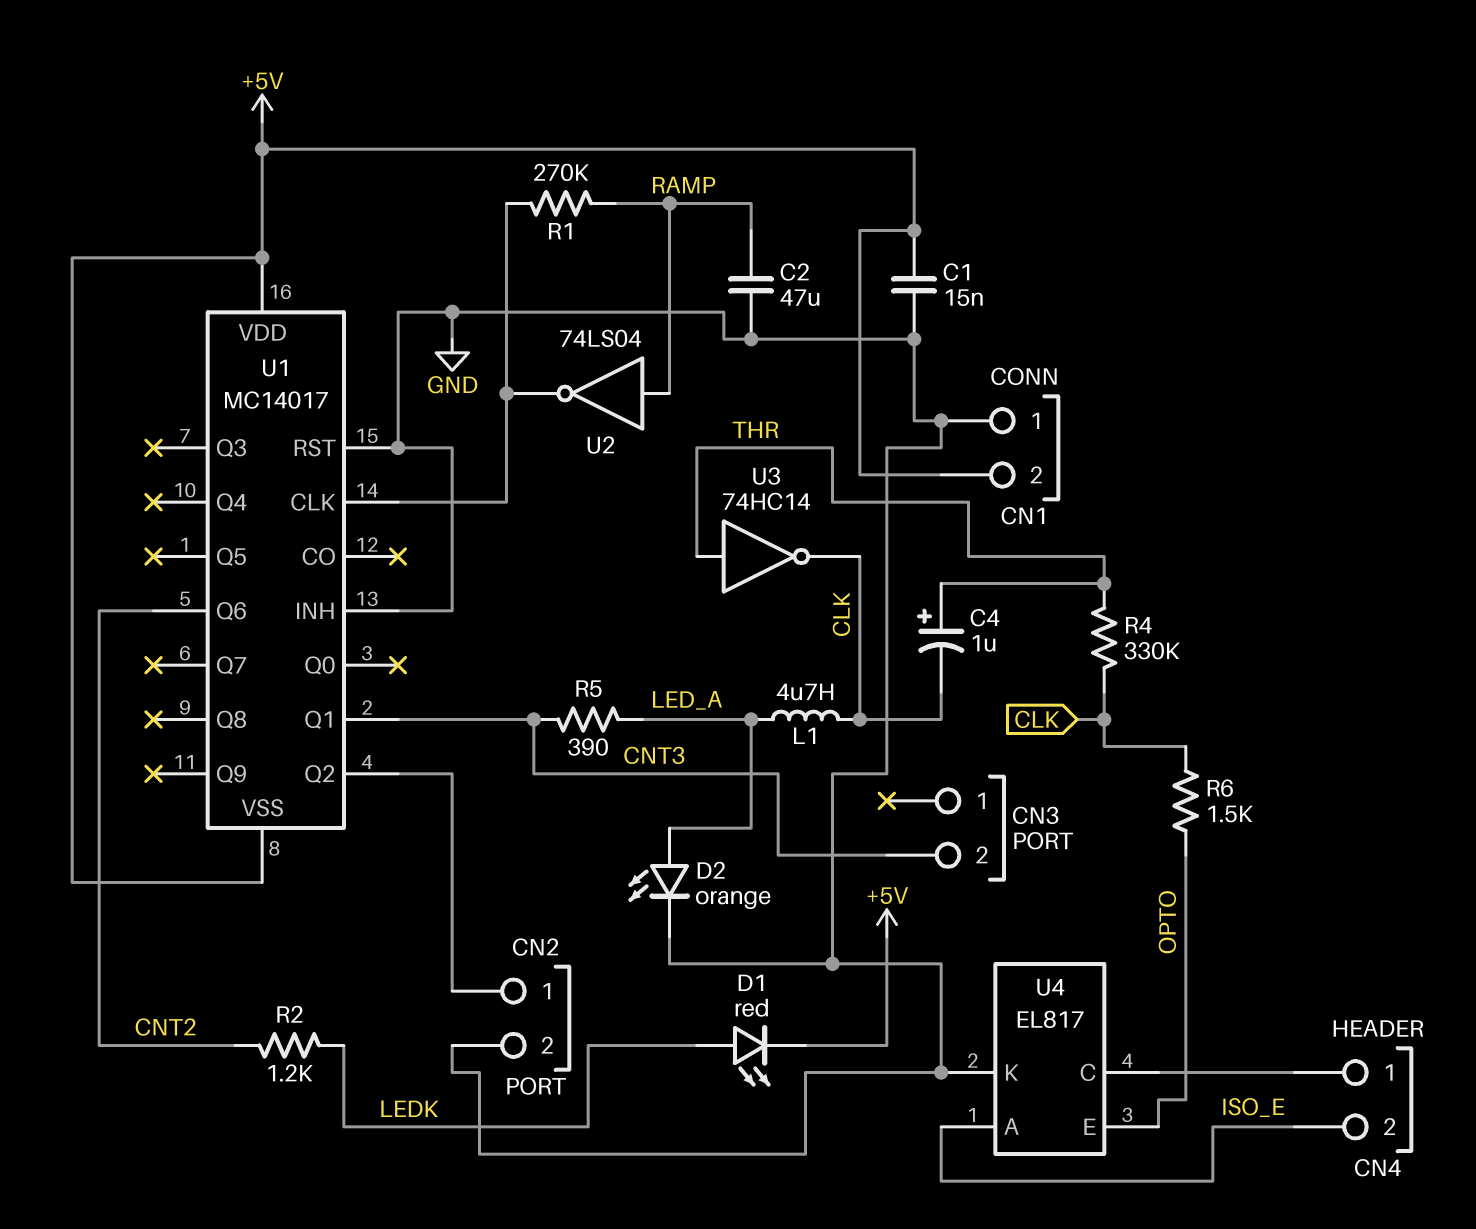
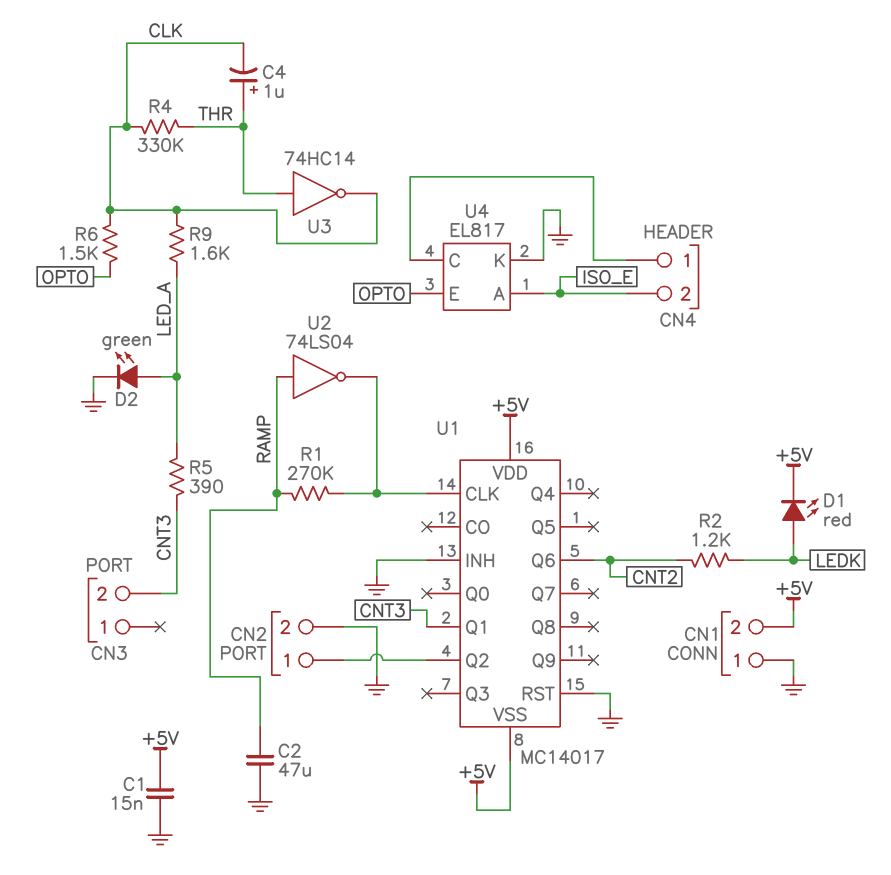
D2: LED orange (A LED_A, K GND) -> LED green (A LED_A, K GND)
L1: 4.7uH (CLK, LED_A) -> none
R9: none -> 1.6k (CLK, LED_A)

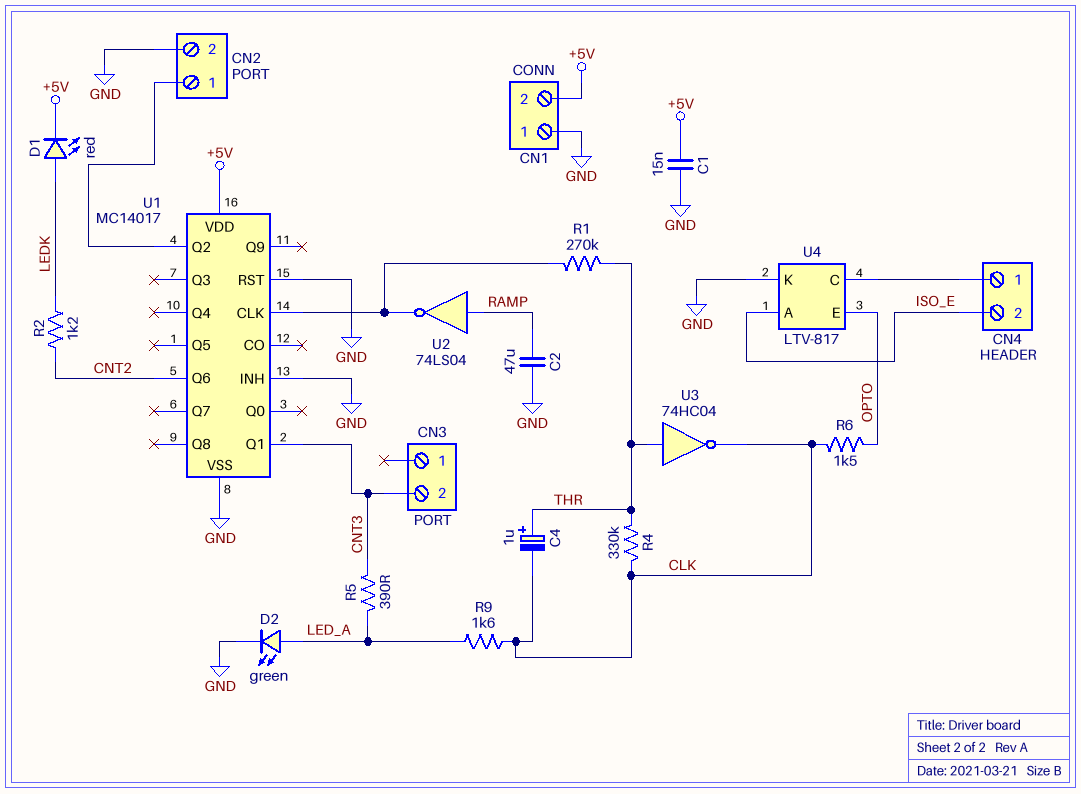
R1: 270k (RAMP, U1/CLK) -> 270k (THR, U1/CLK)
U1 pin VSS: +5V -> GND
U3: NOT 74HC14 (in THR, out CLK) -> NOT 74HC04 (in THR, out CLK)
U4: EL817 -> LTV-817

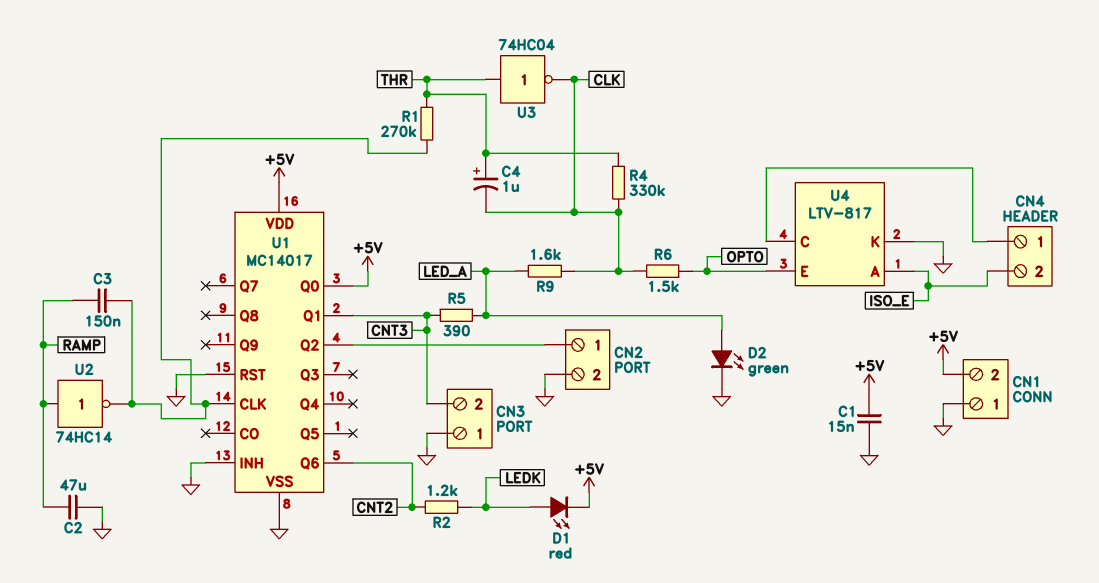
C3: none -> 150nF (RAMP, U1/CLK)
CN3 pin 1: none -> GND
U1 pin Q0: none -> +5V
U2: NOT 74LS04 (in RAMP, out U1/CLK) -> NOT 74HC14 (in RAMP, out U1/CLK)

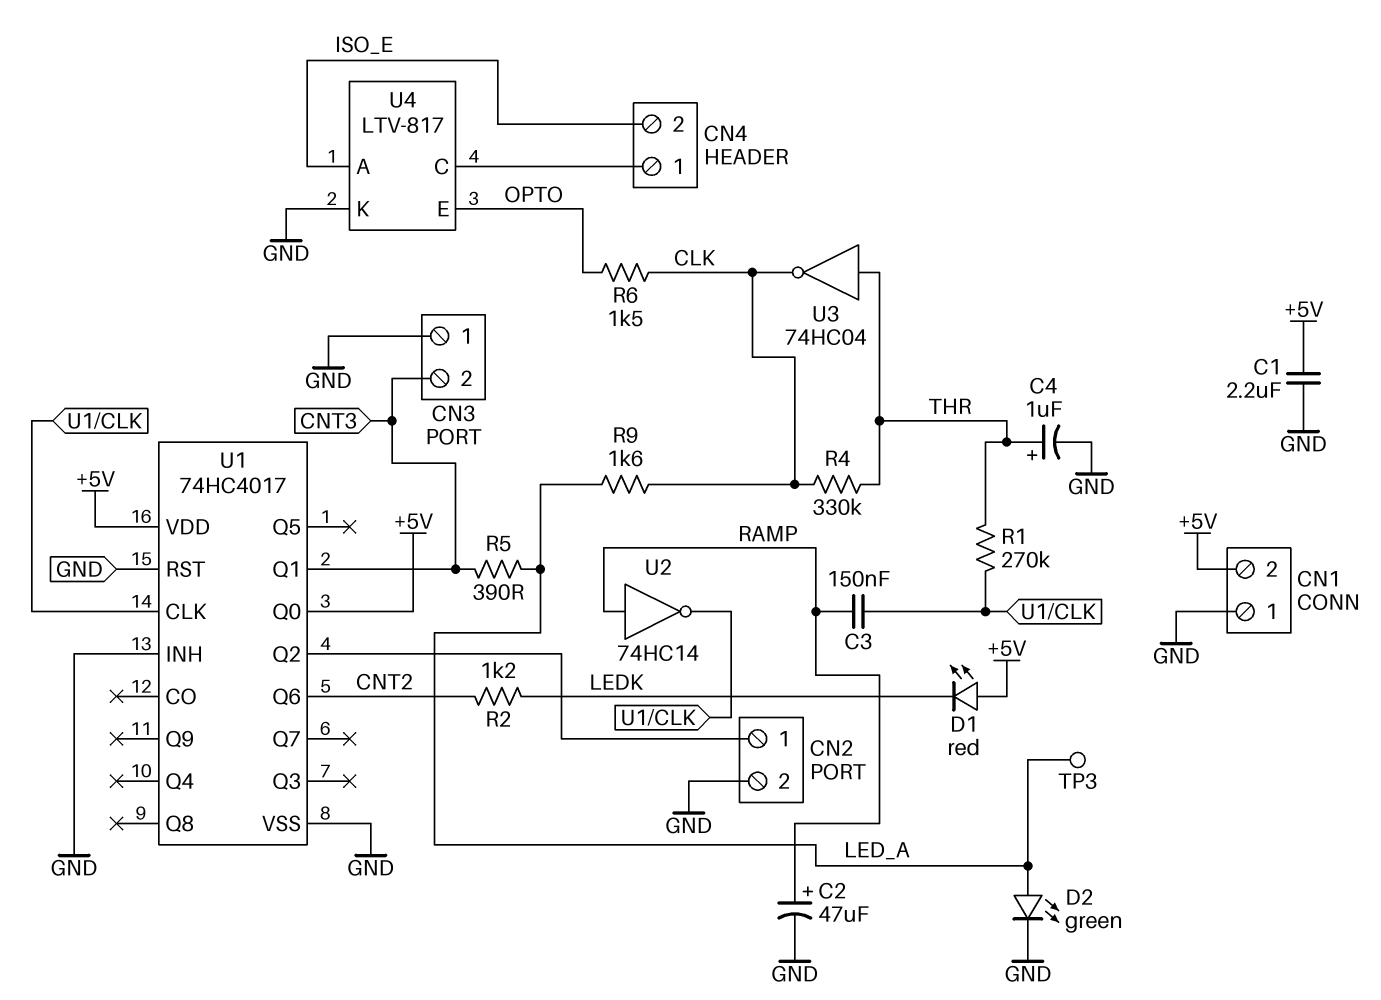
C1: 15nF (+5V, GND) -> 2.2uF (+5V, GND)
C2: 47uF (GND, RAMP) -> 47uF (plus RAMP, minus GND)
C4: 1uF (plus THR, minus CLK) -> 1uF (plus THR, minus GND)
D1: LED red (A LEDK, K +5V) -> LED red (A +5V, K LEDK)
TP3: none -> test point (LED_A)
U1: MC14017 -> 74HC4017

